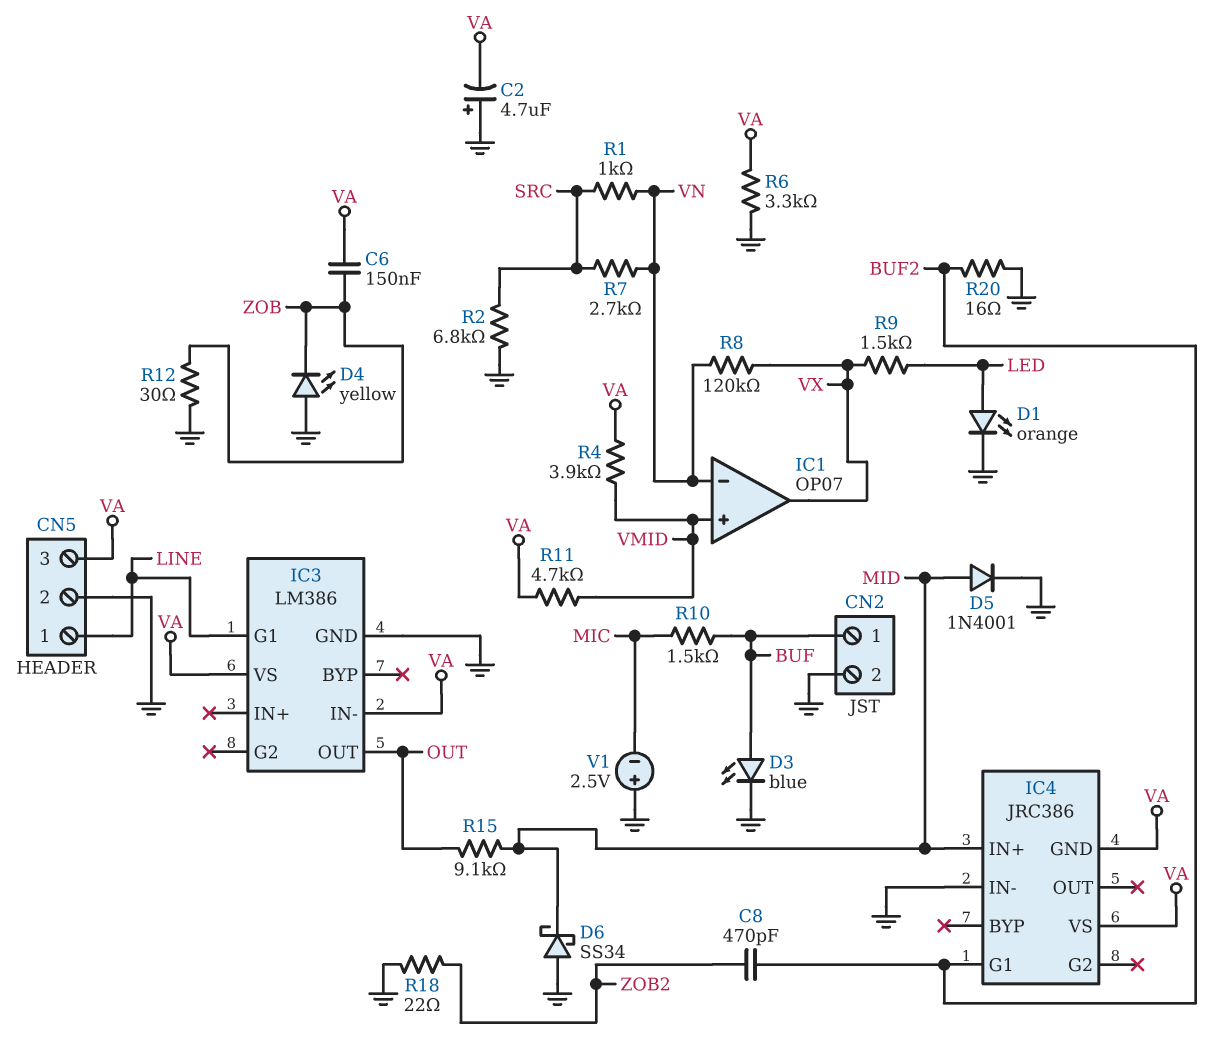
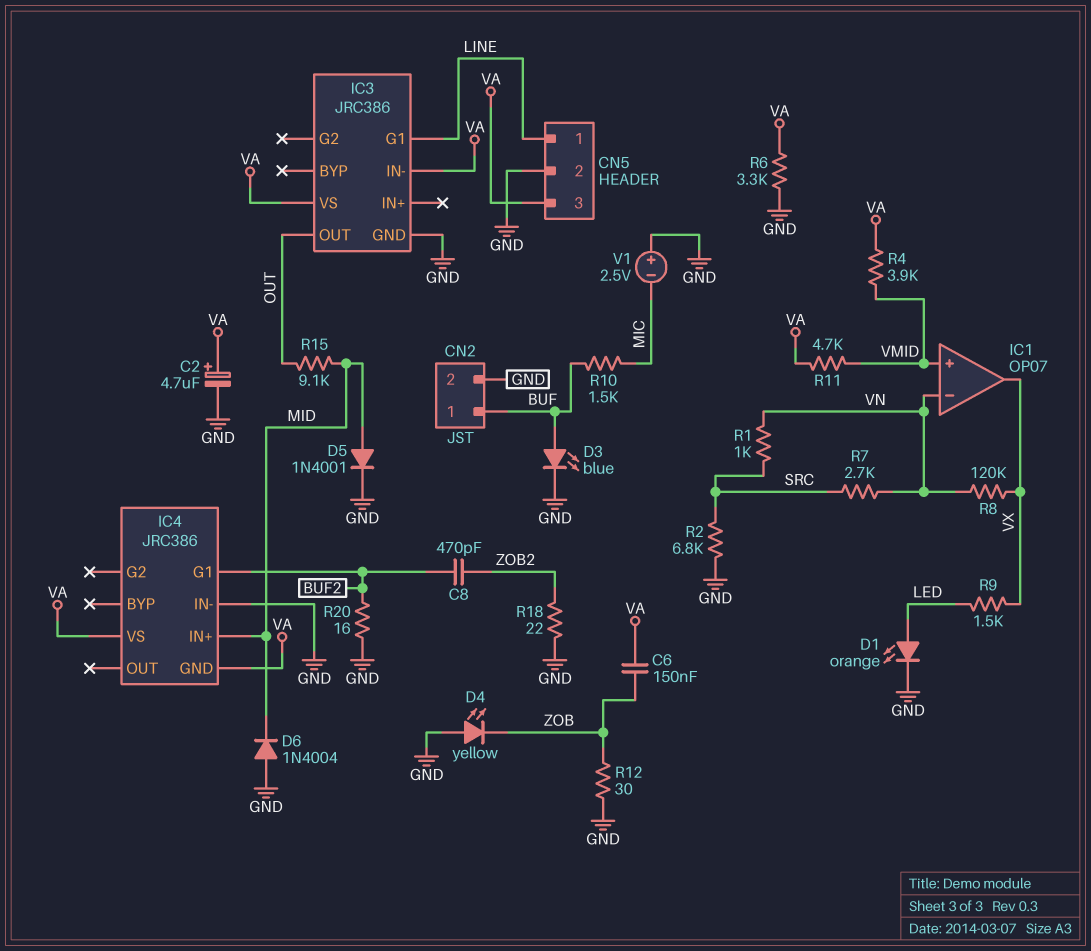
C2: 4.7uF (plus GND, minus VA) -> 4.7uF (plus VA, minus GND)
D6: schottky SS34 (A GND, K MID) -> diode 1N4004 (A GND, K MID)
IC3: LM386 -> JRC386

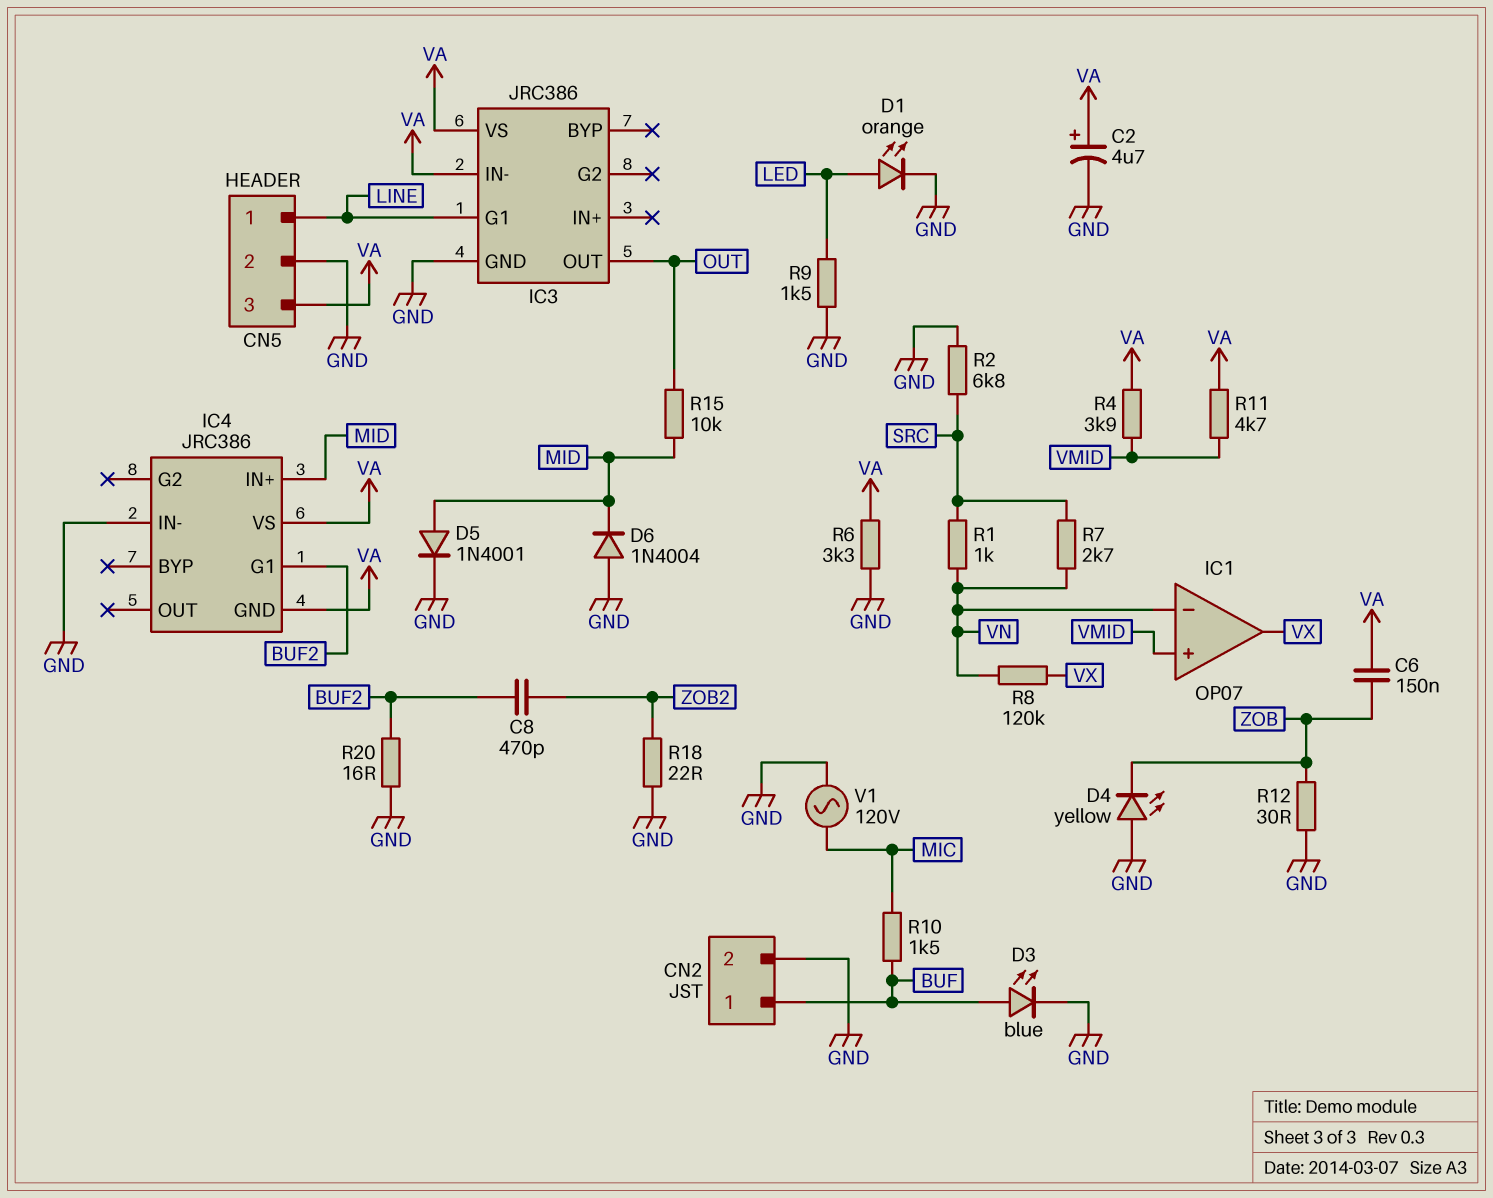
R9: 1.5k (LED, VX) -> 1.5k (GND, LED)
R15: 9.1k (MID, OUT) -> 10k (MID, OUT)
V1: 2.5V (plus GND, minus MIC) -> AC 120V (GND, MIC)

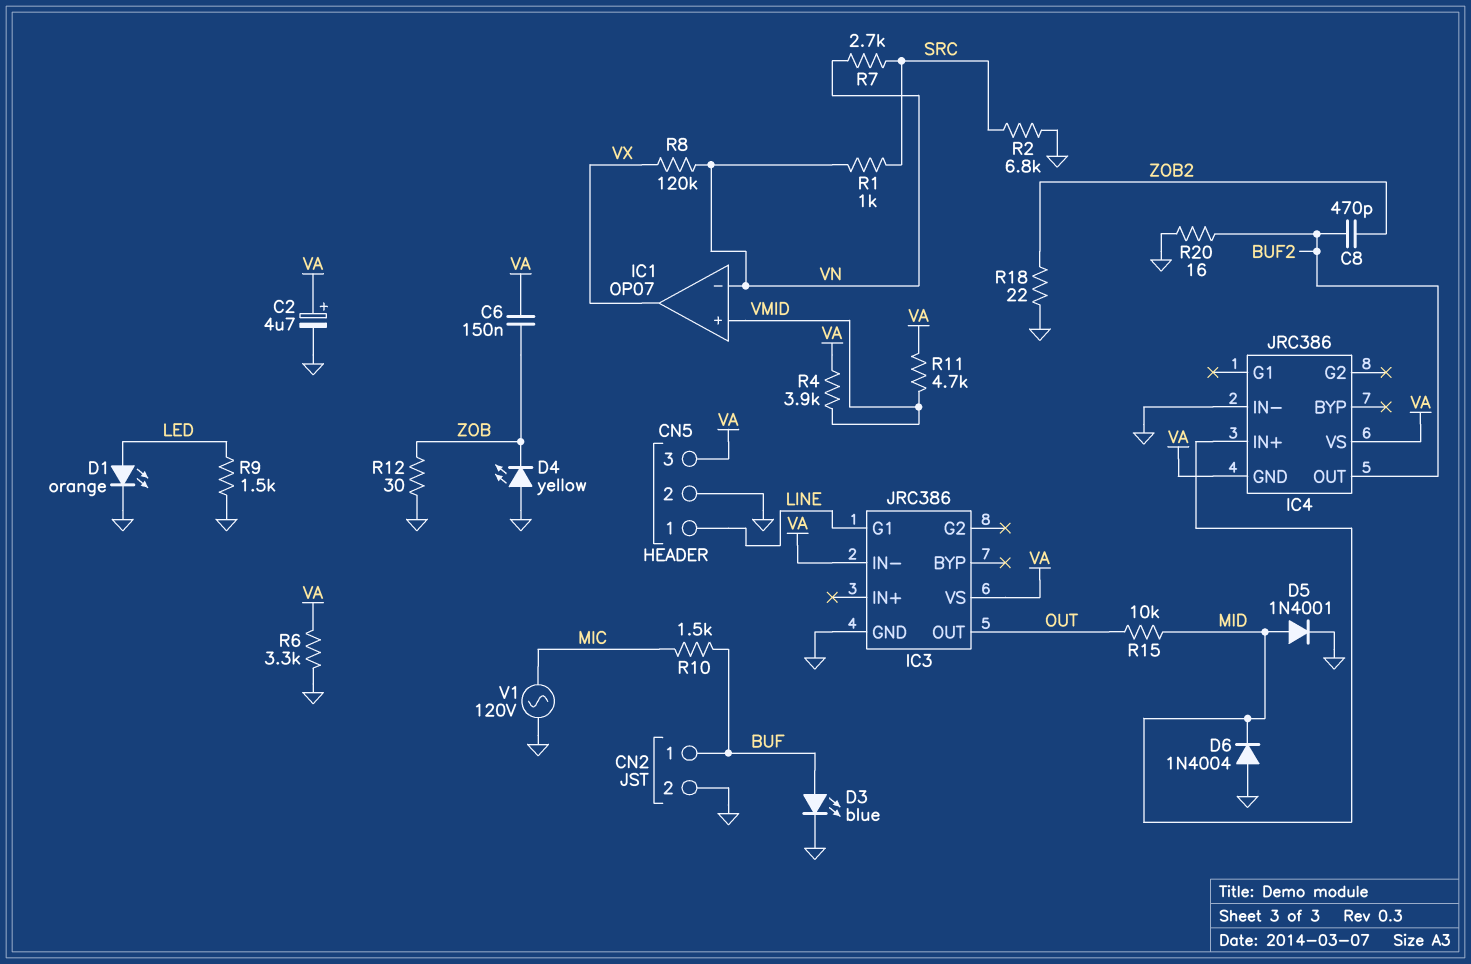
IC4 pin G1: BUF2 -> none
IC4 pin OUT: none -> BUF2

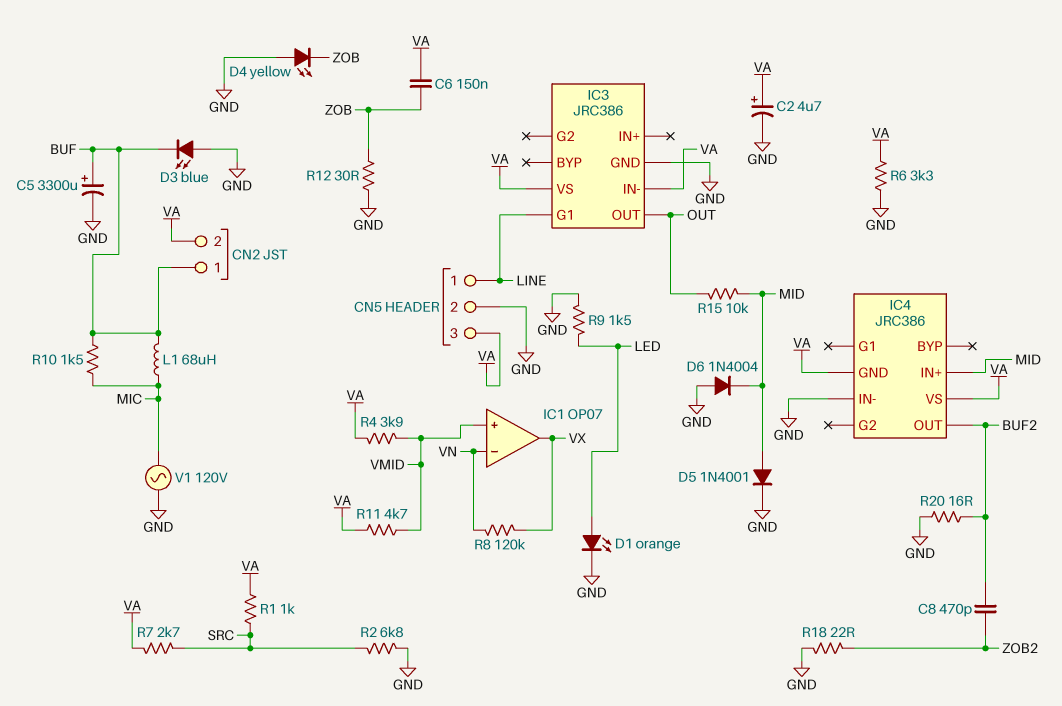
C5: none -> 3300uF (plus BUF, minus GND)
CN2 pin 2: GND -> VA
D3: LED blue (A BUF, K GND) -> LED blue (A GND, K BUF)
L1: none -> 68uH (BUF, MIC)
R1: 1k (SRC, VN) -> 1k (SRC, VA)
R7: 2.7k (SRC, VN) -> 2.7k (SRC, VA)

